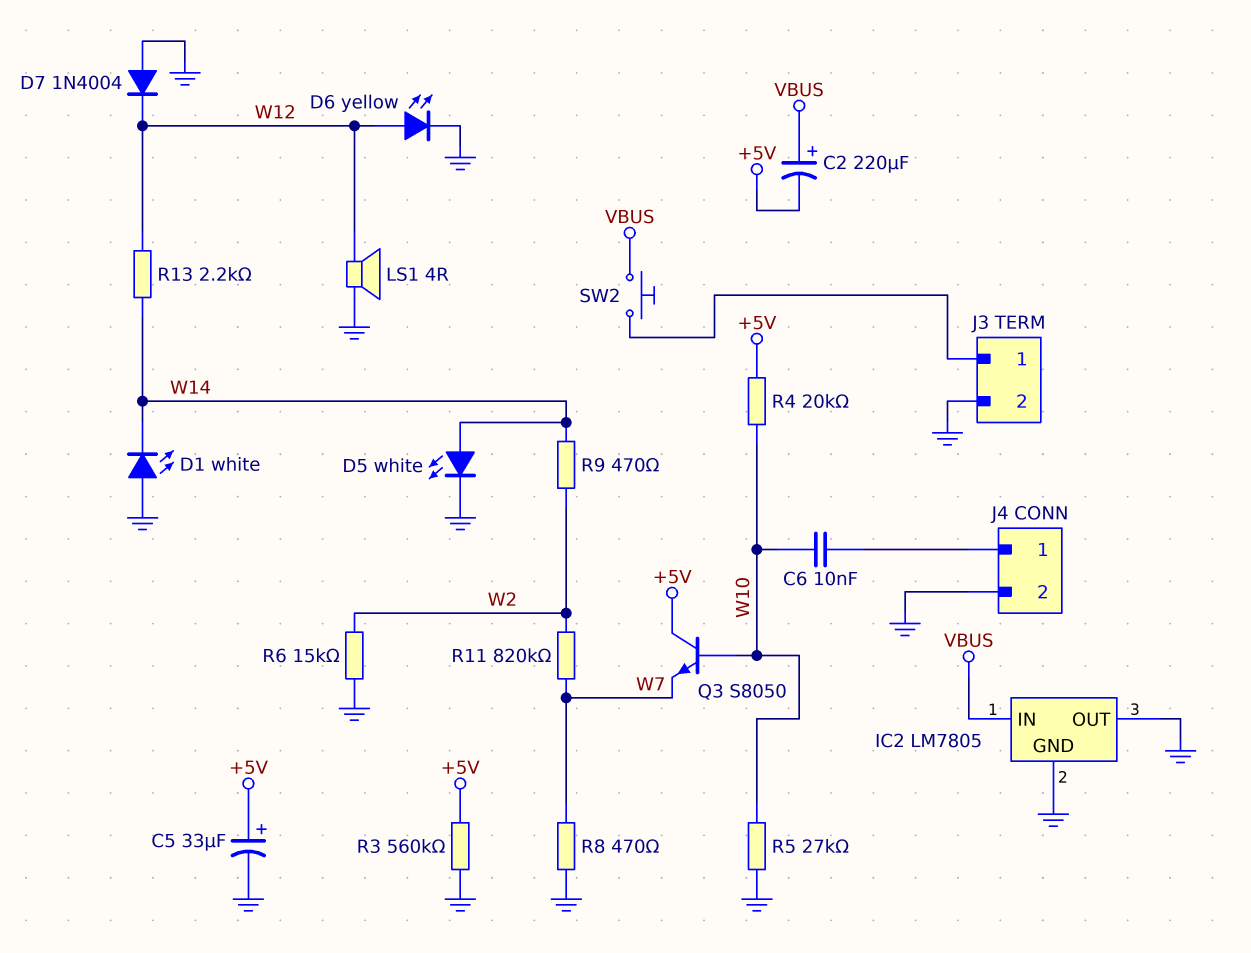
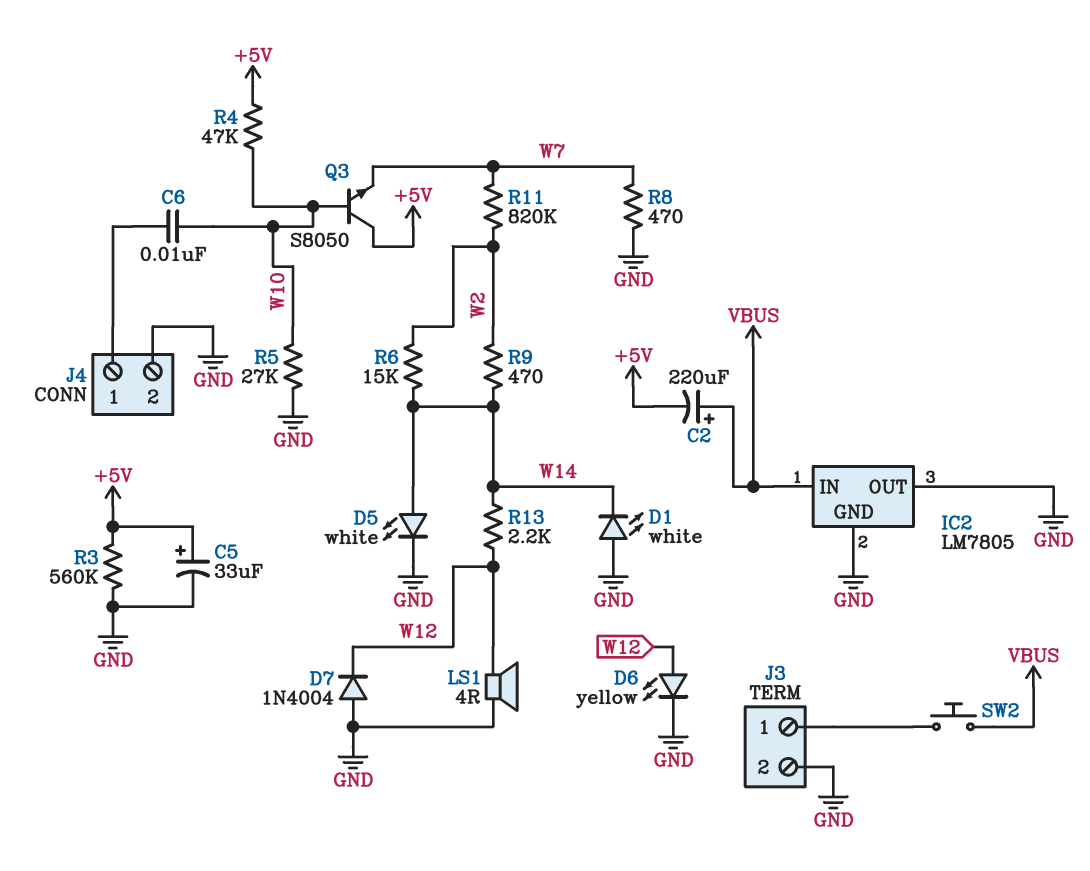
R4: 20k (+5V, W10) -> 47k (+5V, W10)
R6: 15k (GND, W2) -> 15k (W2, W14)

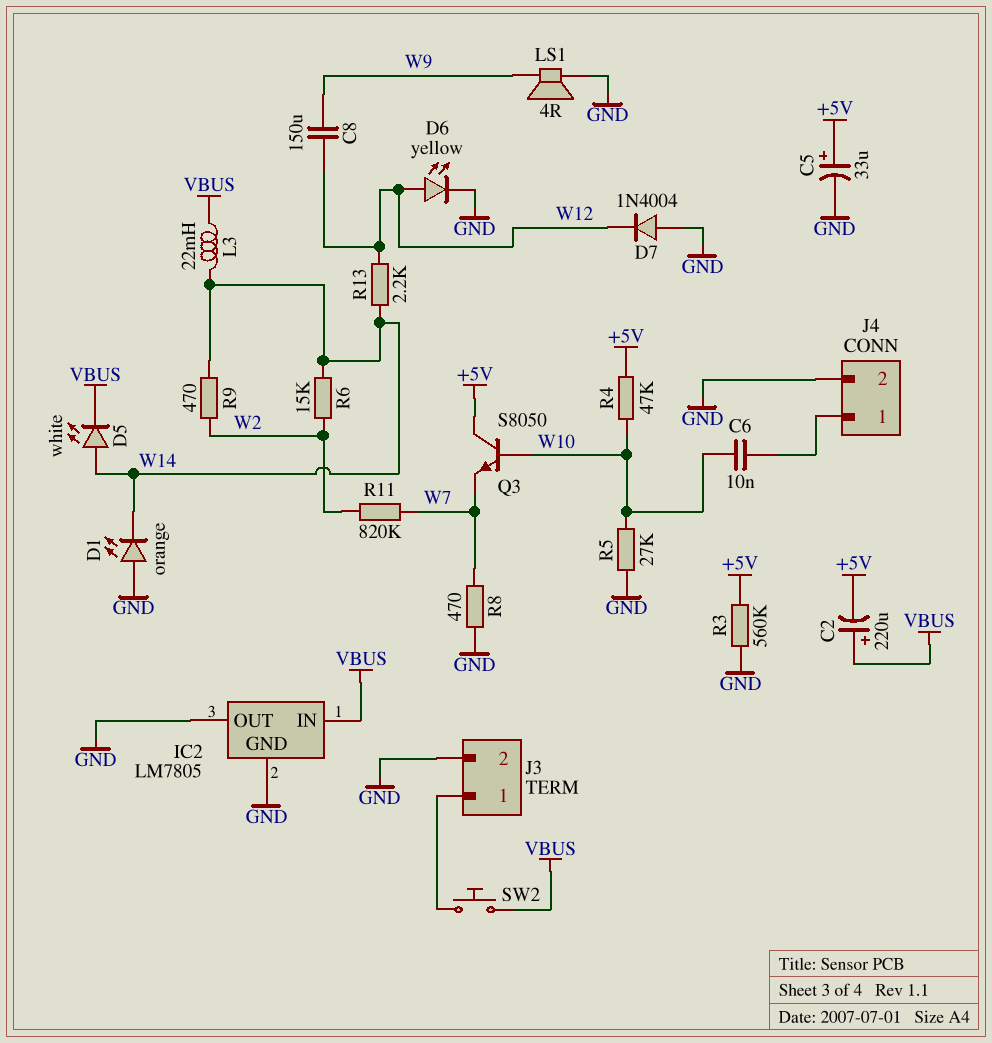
C8: none -> 150uF (W9, W12)
D1: LED white (A GND, K W14) -> LED orange (A GND, K W14)
D5: LED white (A W14, K GND) -> LED white (A W14, K VBUS)
L3: none -> 22mH (VBUS, W14)
LS1: speaker 4R (GND, W12) -> speaker 4R (GND, W9)

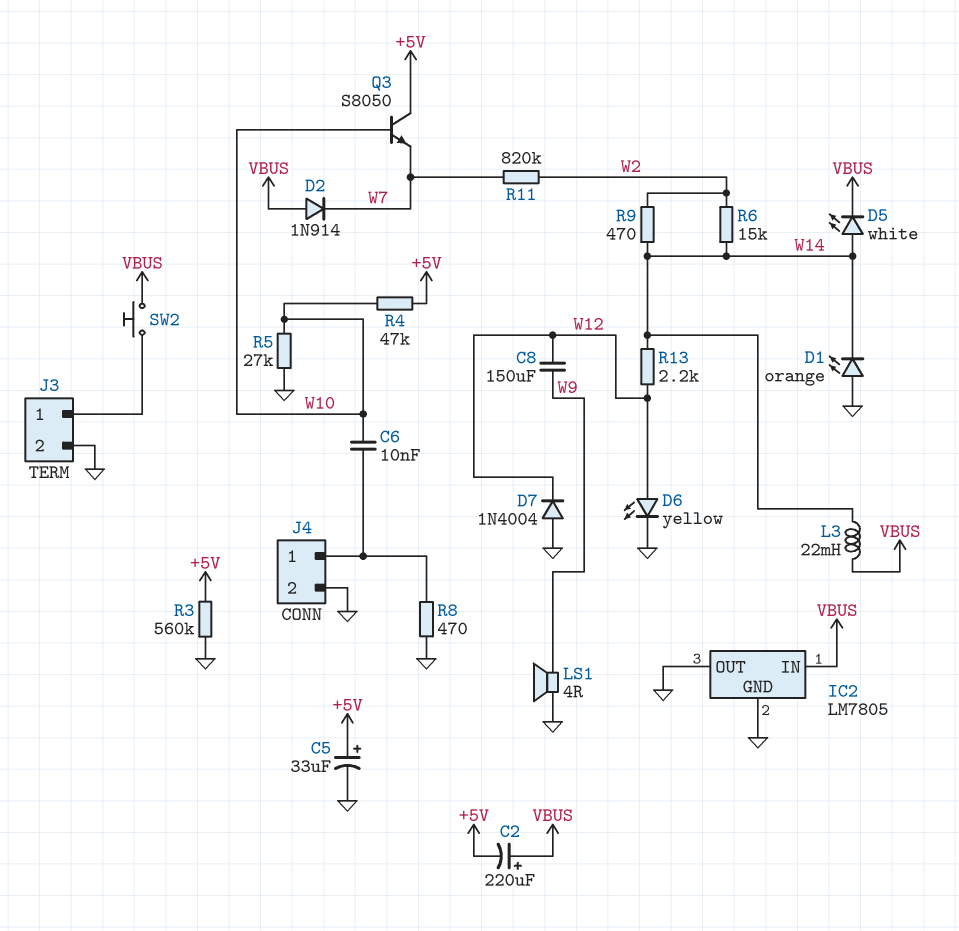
D2: none -> diode 1N914 (A VBUS, K W7)
R8: 470 (GND, W7) -> 470 (GND, J4/1)

